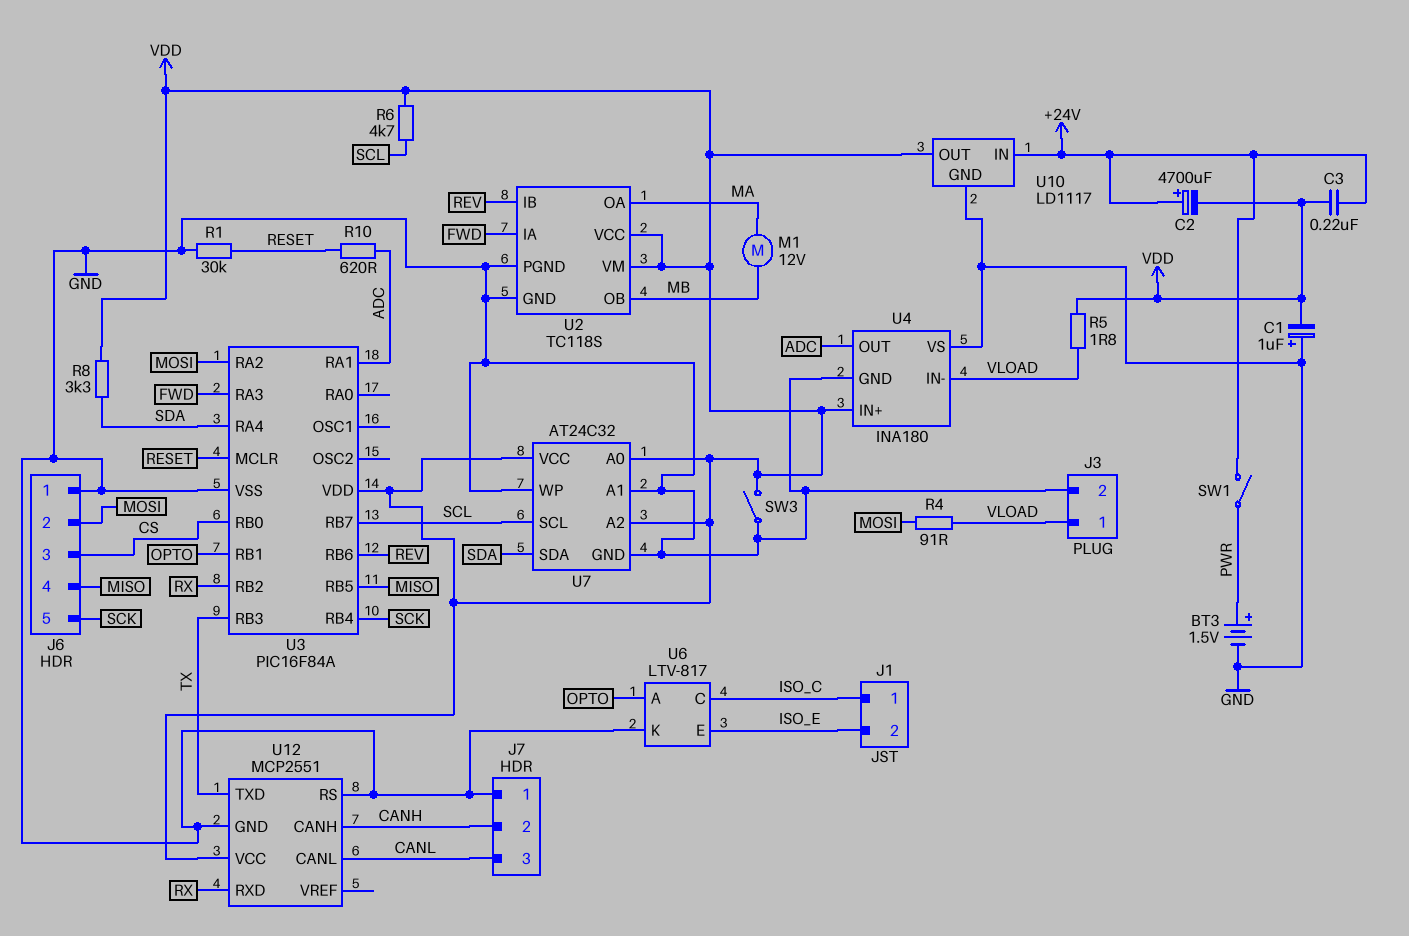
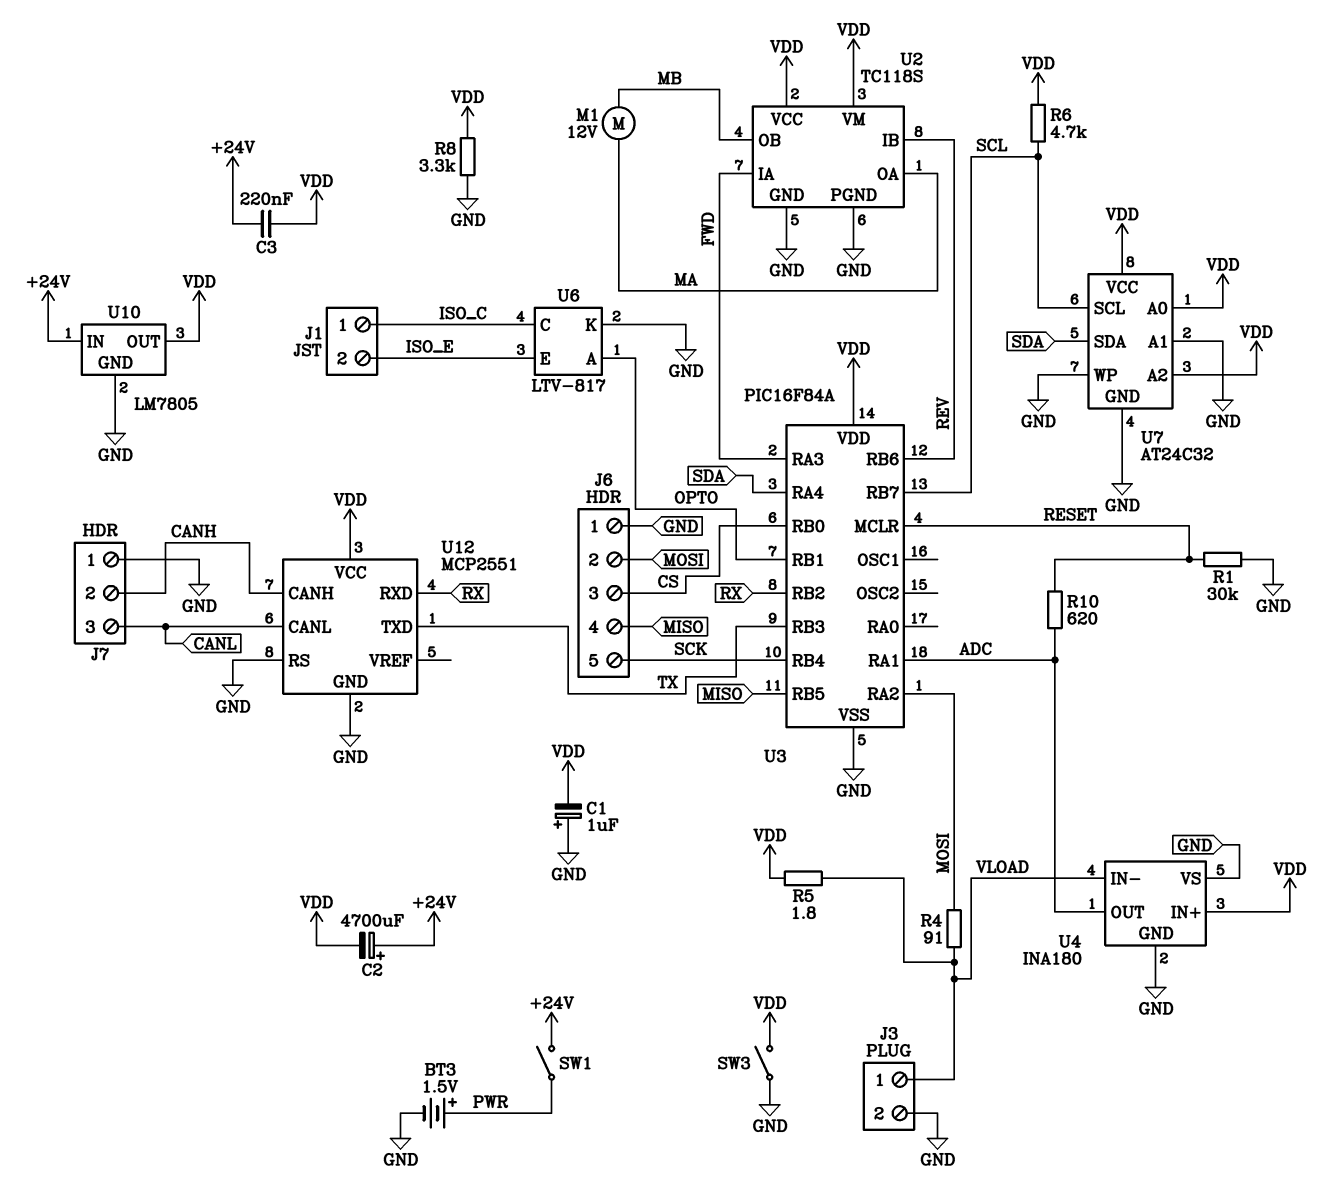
R8: 3.3k (SDA, VDD) -> 3.3k (GND, VDD)
U10: LD1117 -> LM7805

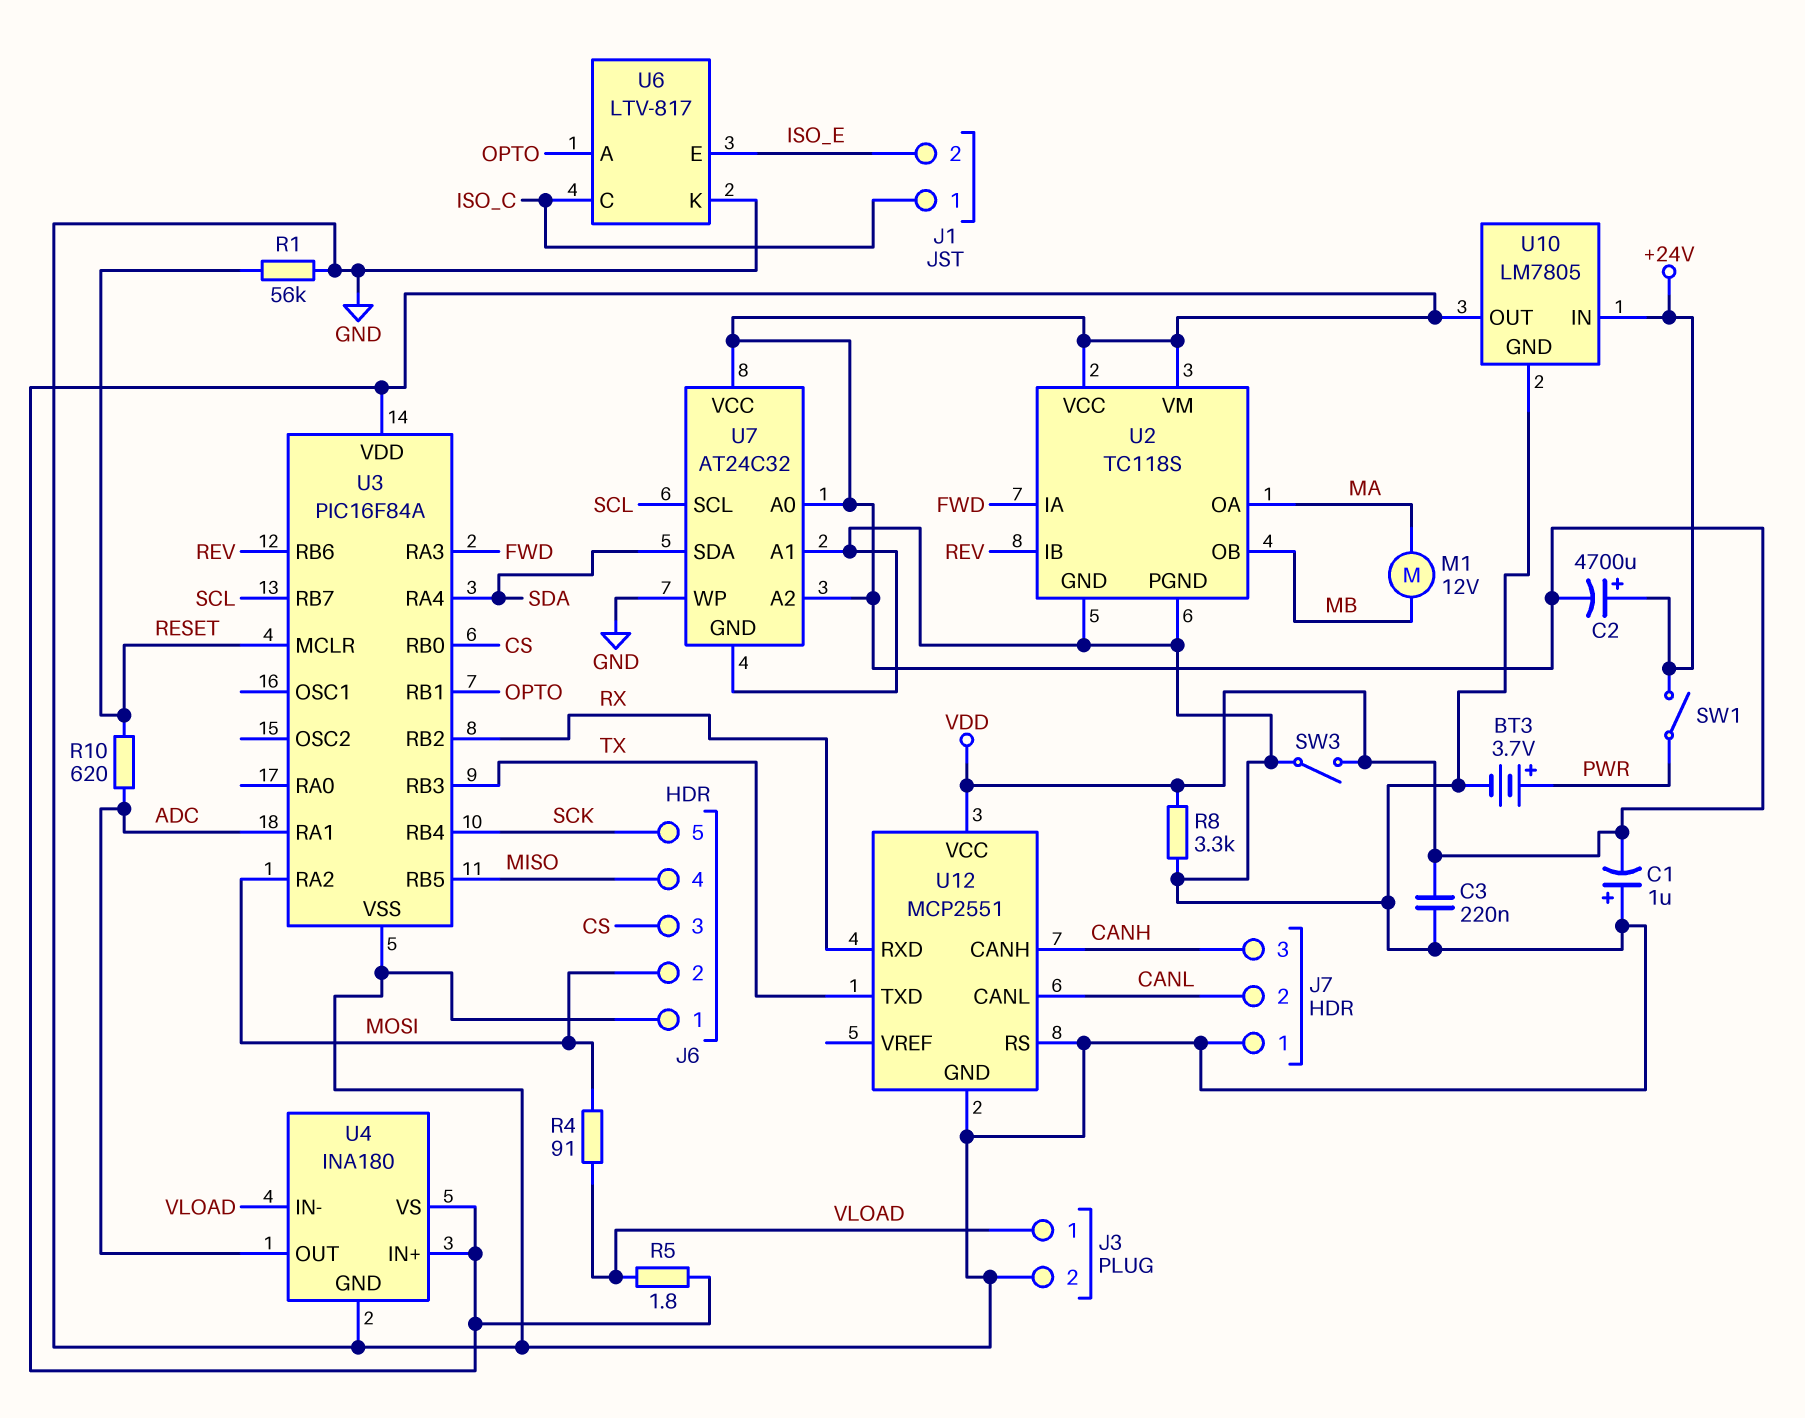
BT3: 1.5V (plus PWR, minus GND) -> 3.7V (plus PWR, minus GND)
C3: 220nF (+24V, VDD) -> 220nF (GND, VDD)
J7 pin 2: CANH -> CANL
J7 pin 3: CANL -> CANH
R1: 30k (GND, RESET) -> 56k (GND, RESET)
R6: 4.7k (SCL, VDD) -> none
U4 pin VS: GND -> VDD

